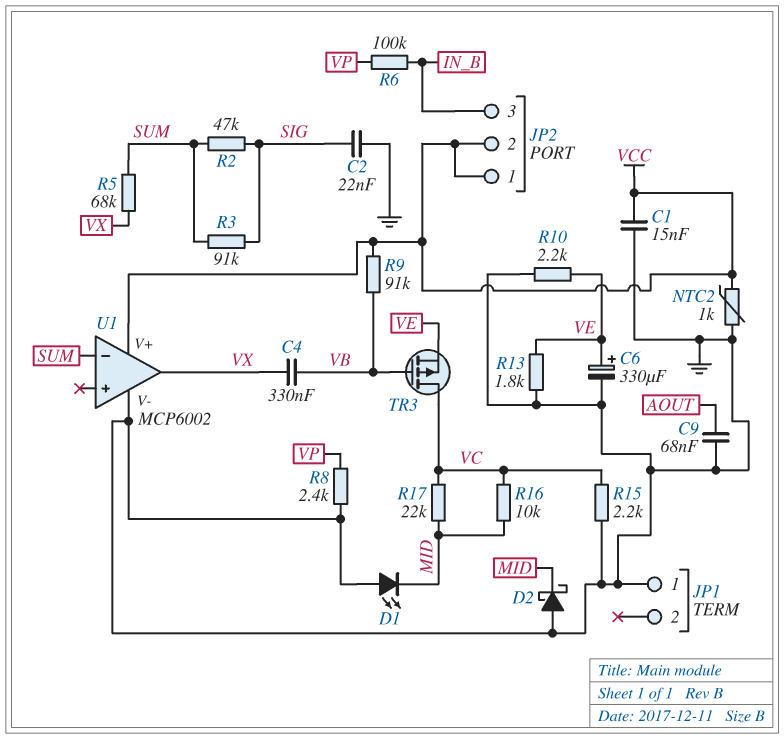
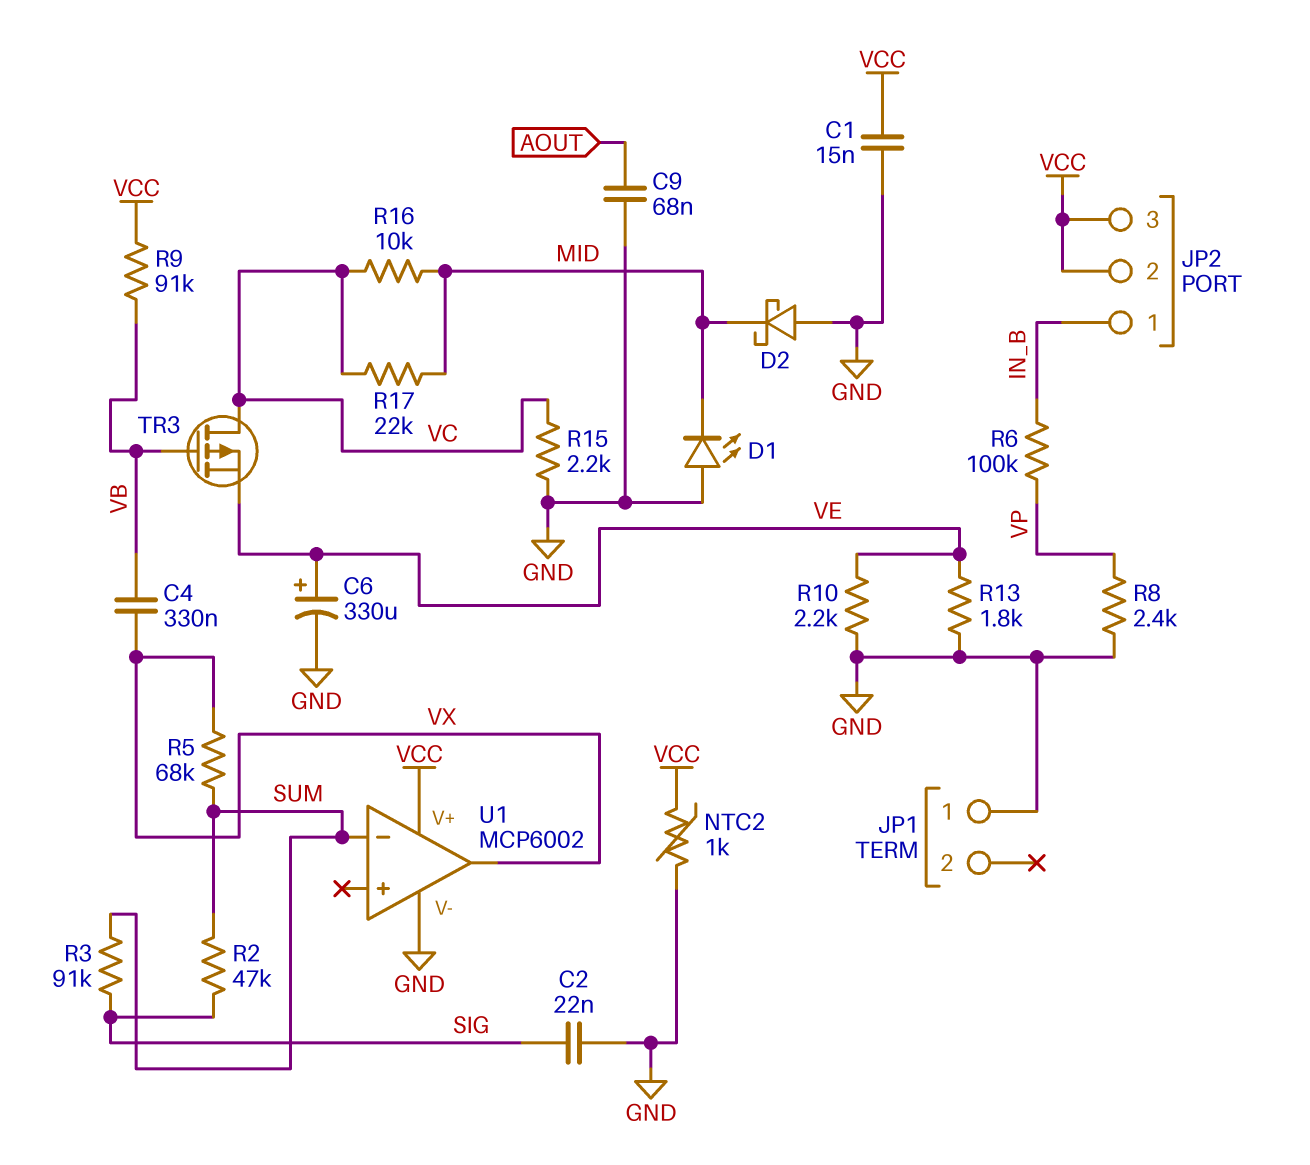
JP2 pin 1: VCC -> IN_B
JP2 pin 3: IN_B -> VCC

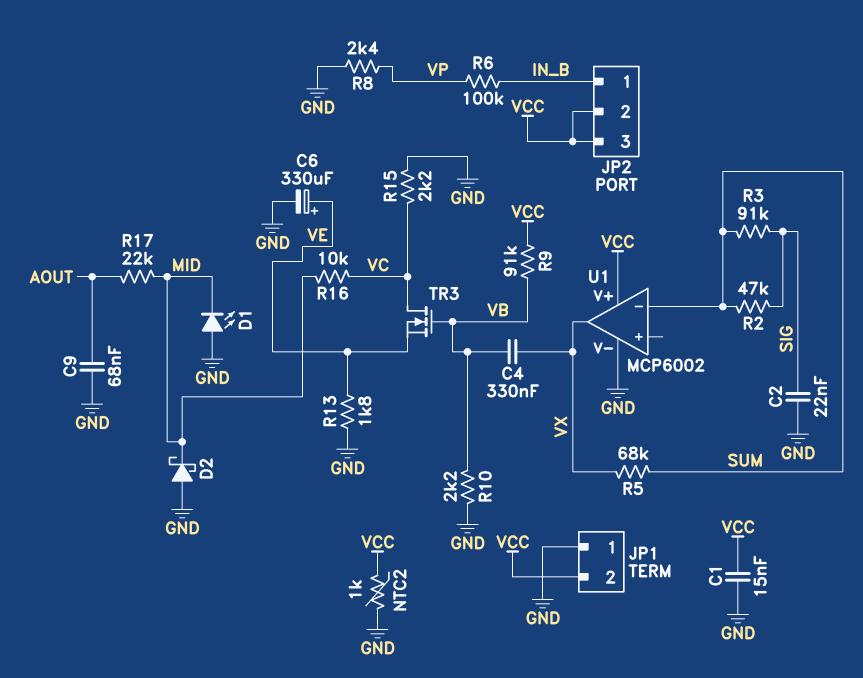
JP1 pin 2: none -> VCC
R10: 2.2k (GND, VE) -> 2.2k (GND, VB)
R17: 22k (MID, VC) -> 22k (AOUT, MID)
TR3: PMOS (G VB, D VC, S VE) -> NMOS (G VB, D VC, S VE)

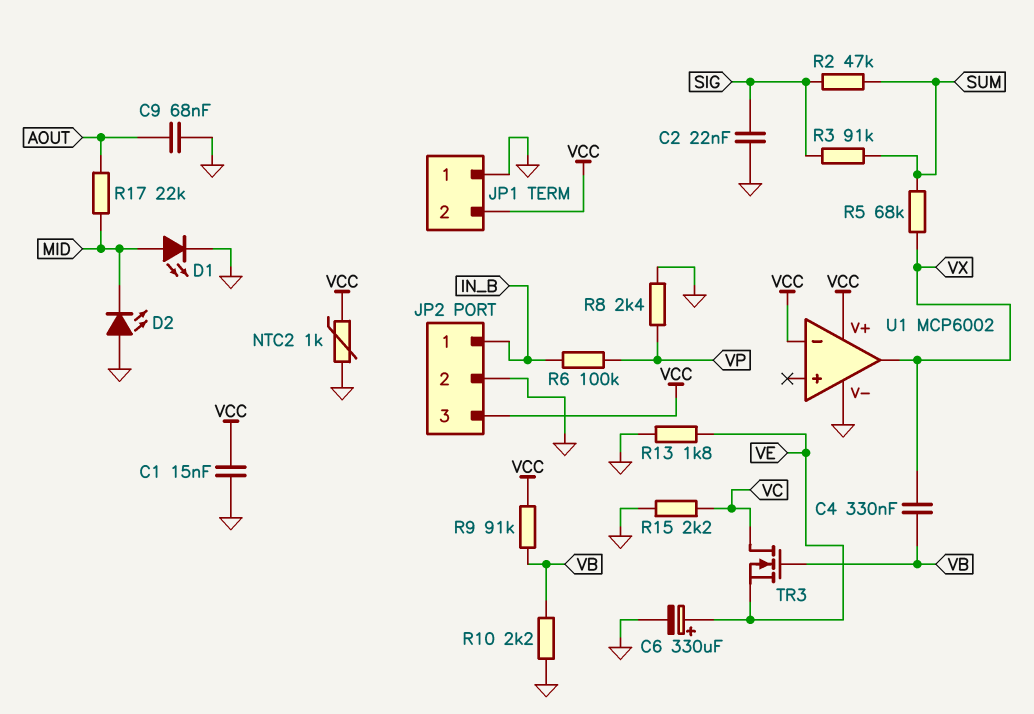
D1: LED (A GND, K MID) -> LED (A MID, K GND)
D2: schottky (A GND, K MID) -> LED (A GND, K MID)
JP2 pin 2: VCC -> GND
R16: 10k (MID, VC) -> none
U1 pin in-: SUM -> VCC

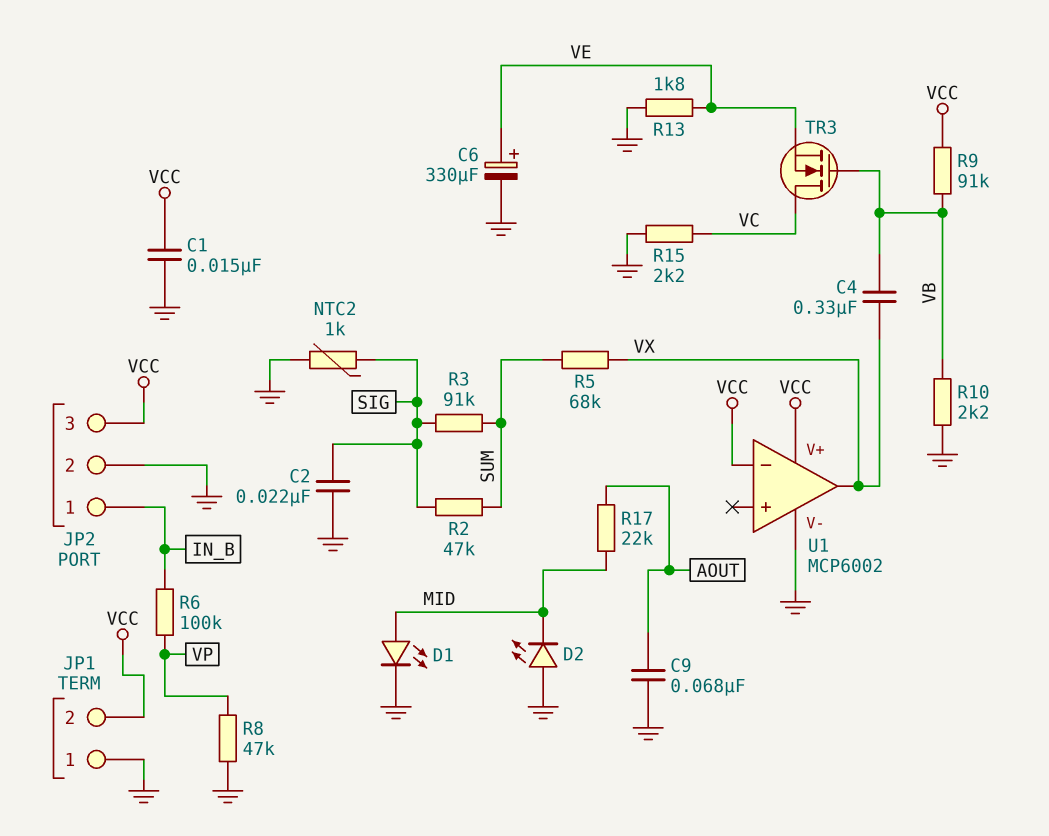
NTC2: 1k (GND, VCC) -> 1k (GND, SIG)
R8: 2.4k (GND, VP) -> 47k (GND, VP)

